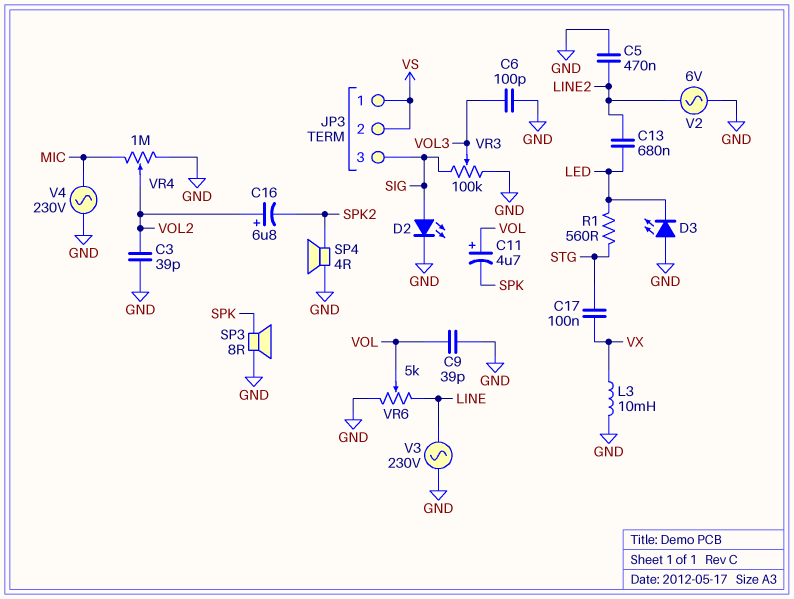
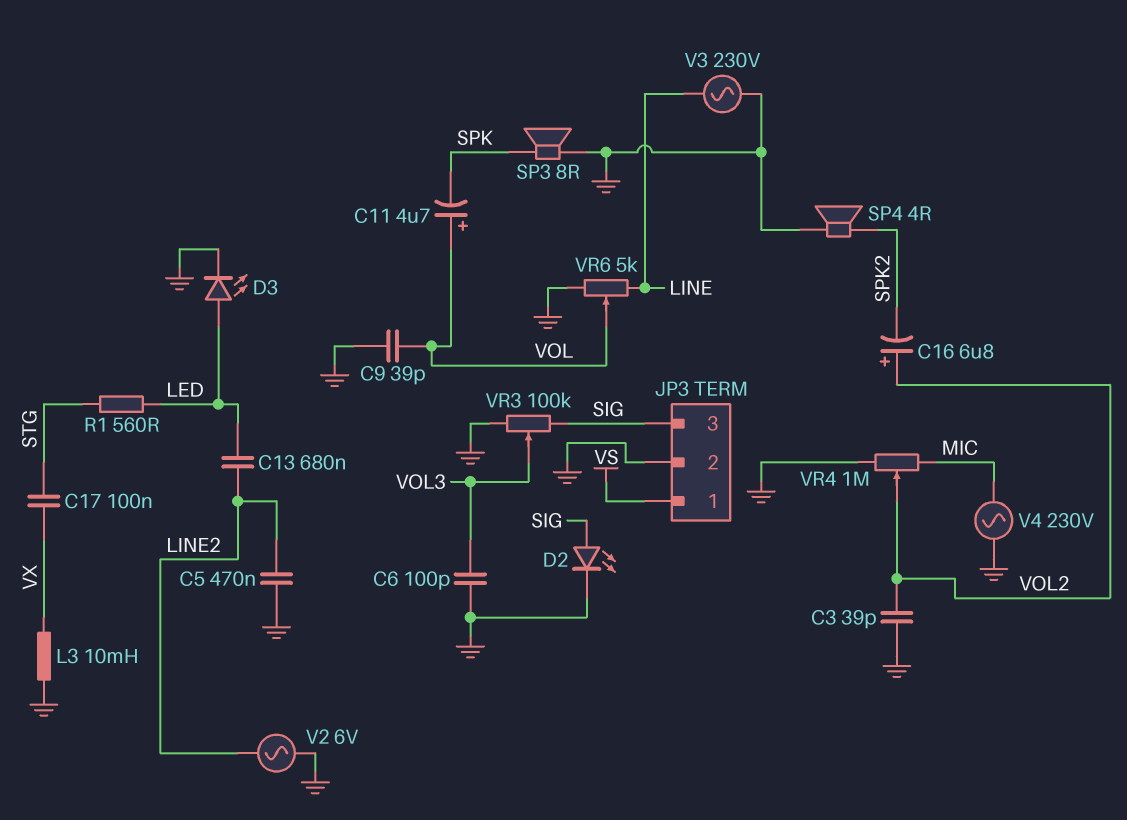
D3: LED (A GND, K LED) -> LED (A LED, K GND)
JP3 pin 2: VS -> GND

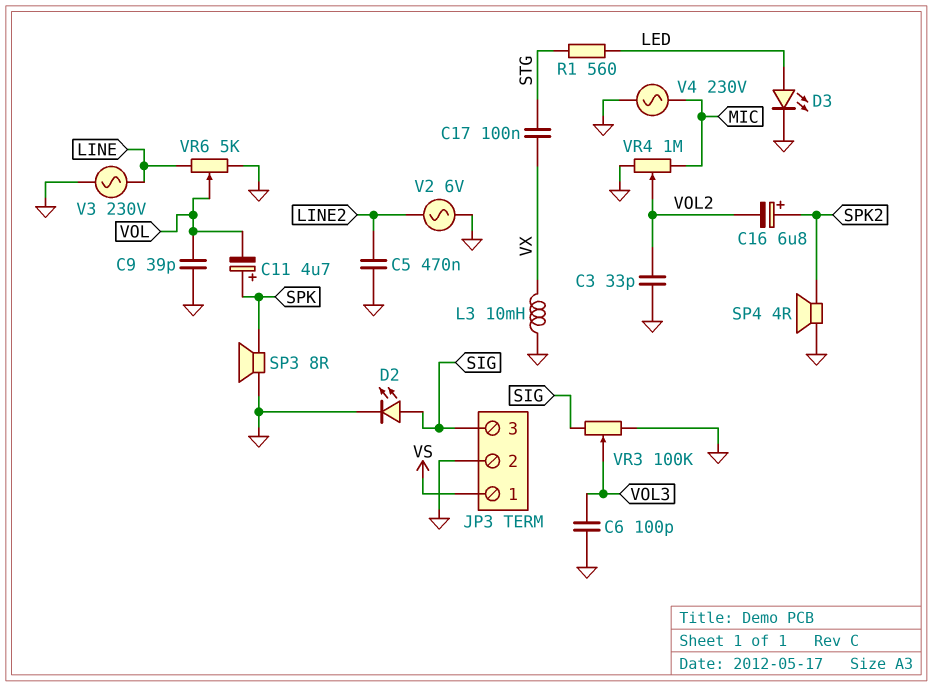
C3: 39pF (GND, VOL2) -> 33pF (GND, VOL2)
C11: 4.7uF (plus VOL, minus SPK) -> 4.7uF (plus SPK, minus VOL)
C13: 680nF (LED, LINE2) -> none
C16: 6.8uF (plus VOL2, minus SPK2) -> 6.8uF (plus SPK2, minus VOL2)

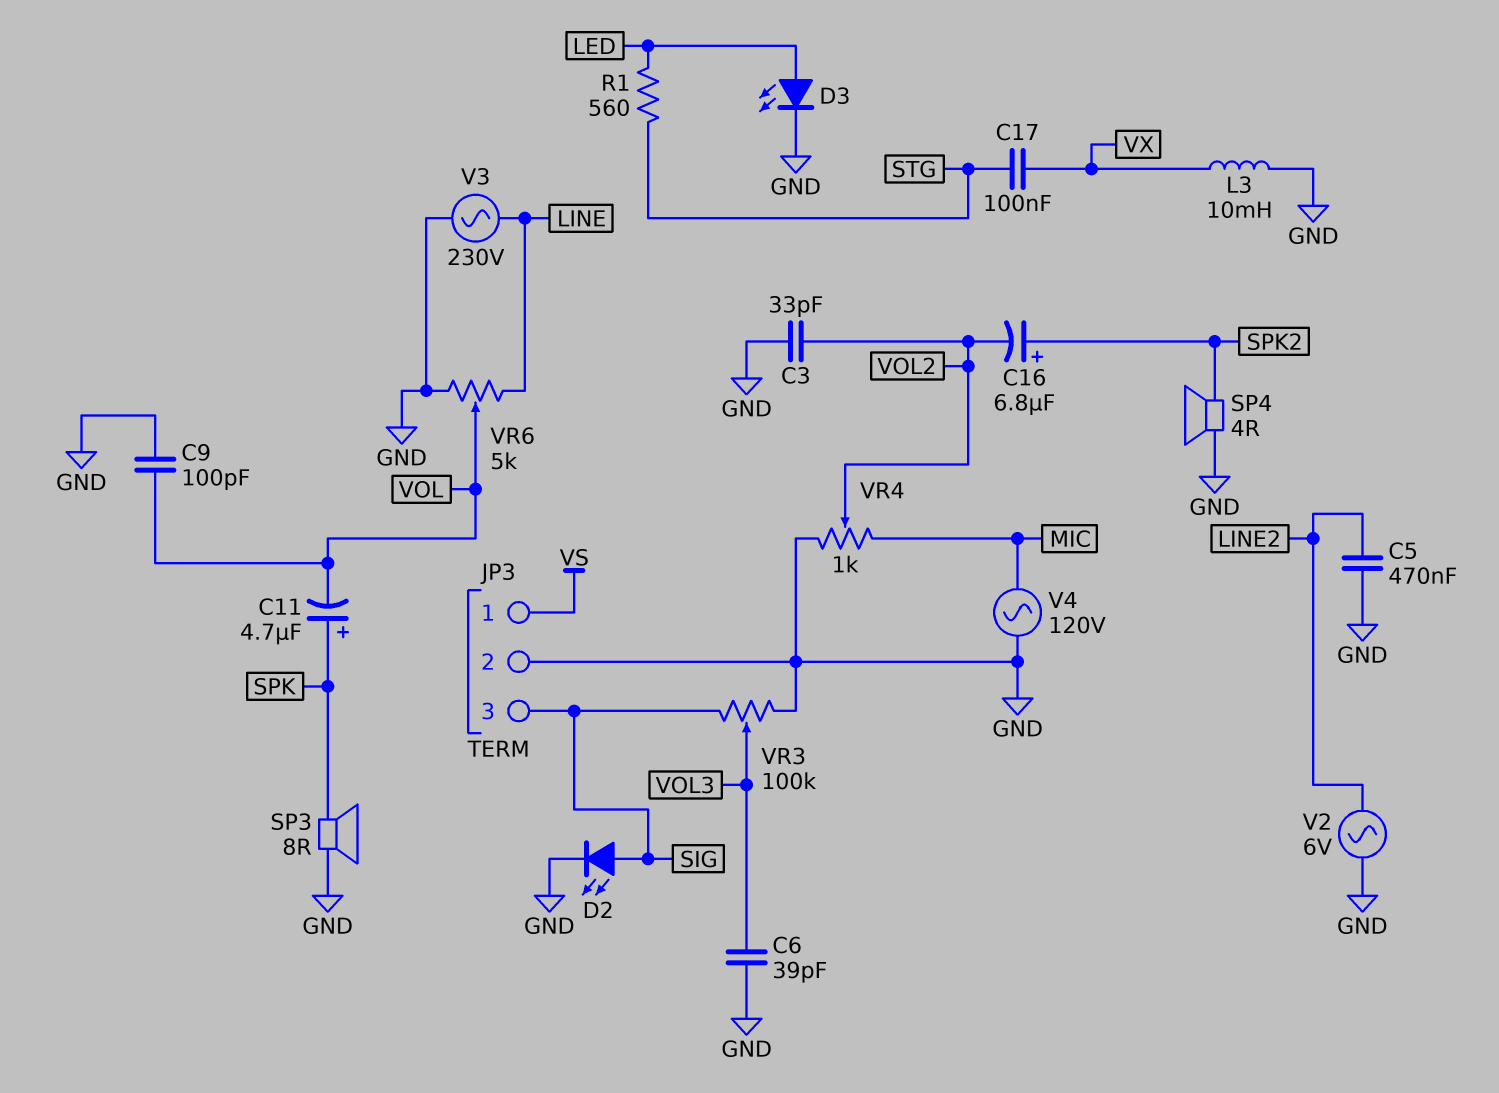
C6: 100pF (GND, VOL3) -> 39pF (GND, VOL3)
C9: 39pF (GND, VOL) -> 100pF (GND, VOL)
V4: AC 230V (GND, MIC) -> AC 120V (GND, MIC)
VR4: 1M (GND, MIC, wiper VOL2) -> 1k (GND, MIC, wiper VOL2)

